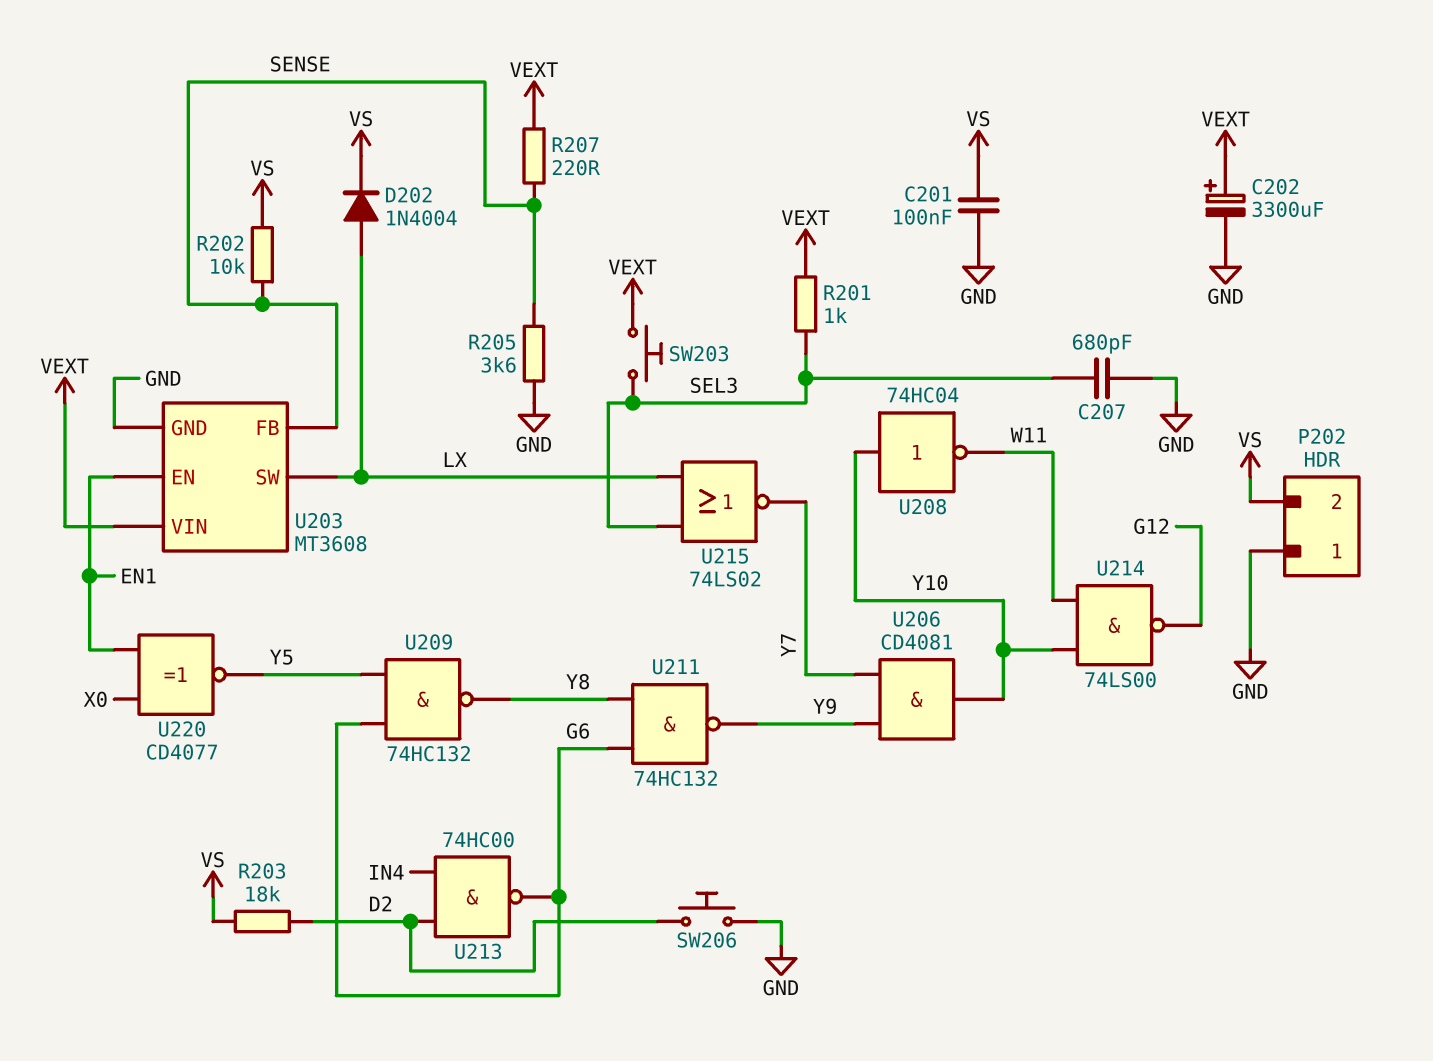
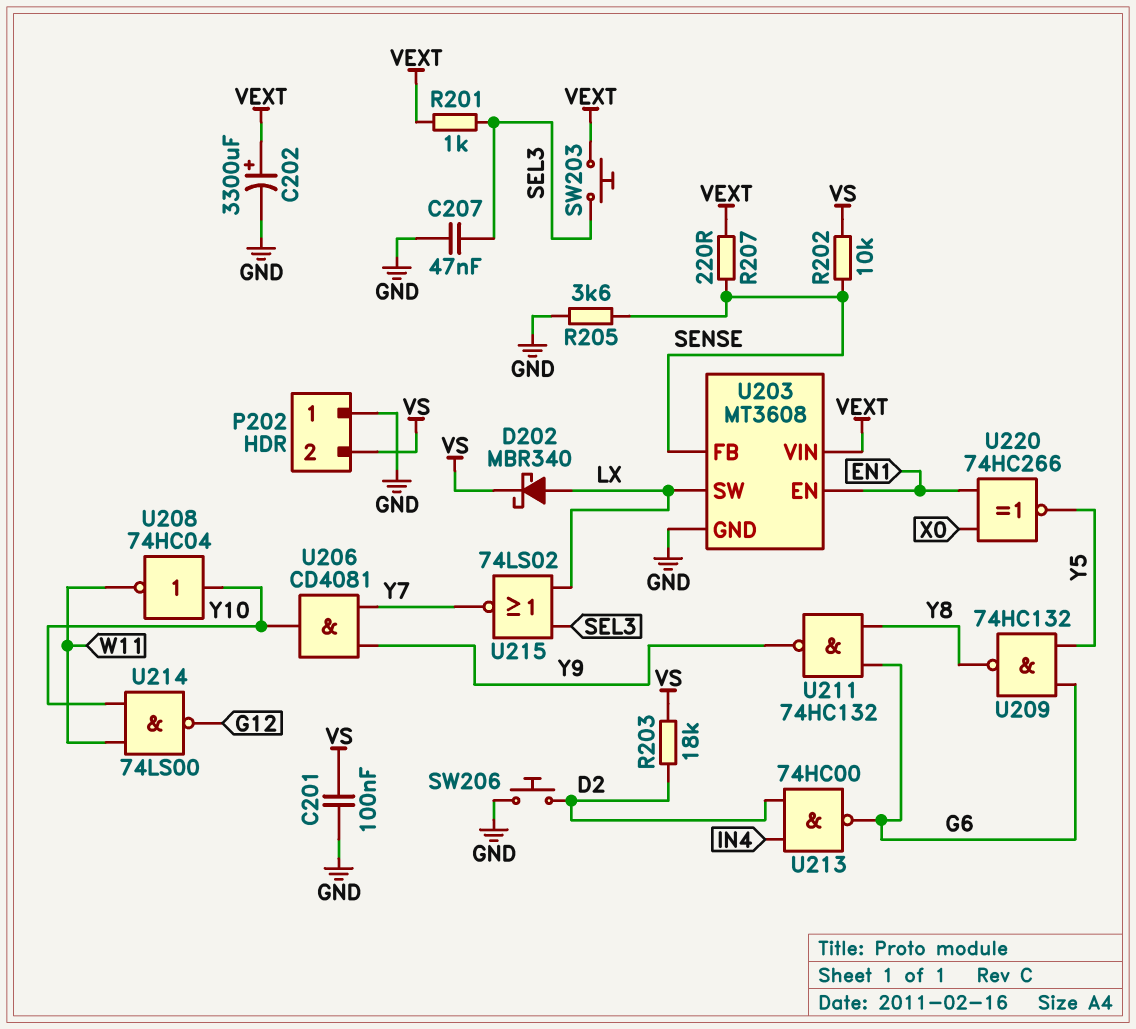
C207: 680pF (GND, SEL3) -> 47nF (GND, SEL3)
D202: diode 1N4004 (A LX, K VS) -> schottky MBR340 (A LX, K VS)
U220: XNOR CD4077 (in EN1, in X0, out Y5) -> XNOR 74HC266 (in EN1, in X0, out Y5)

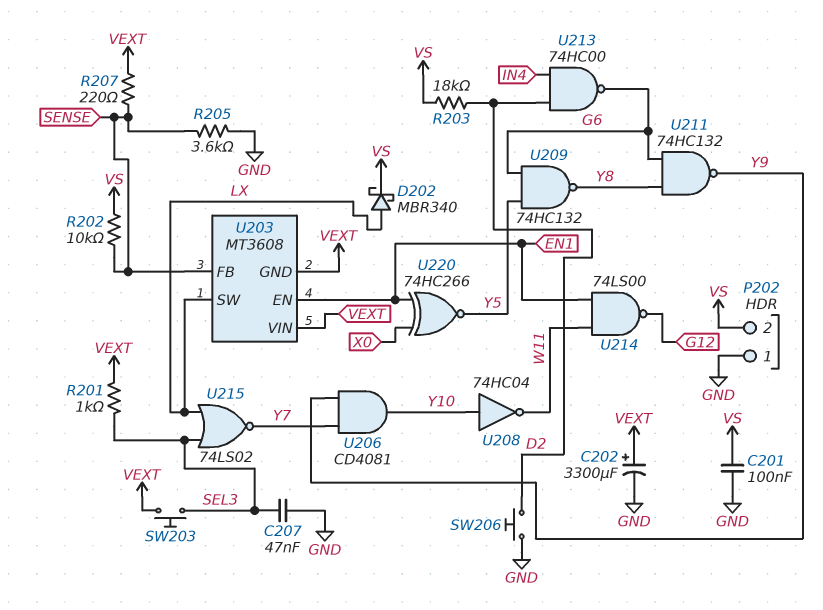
U203 pin GND: GND -> VEXT
U214: NAND 74LS00 (in W11, in Y10, out G12) -> NAND 74LS00 (in EN1, in W11, out G12)

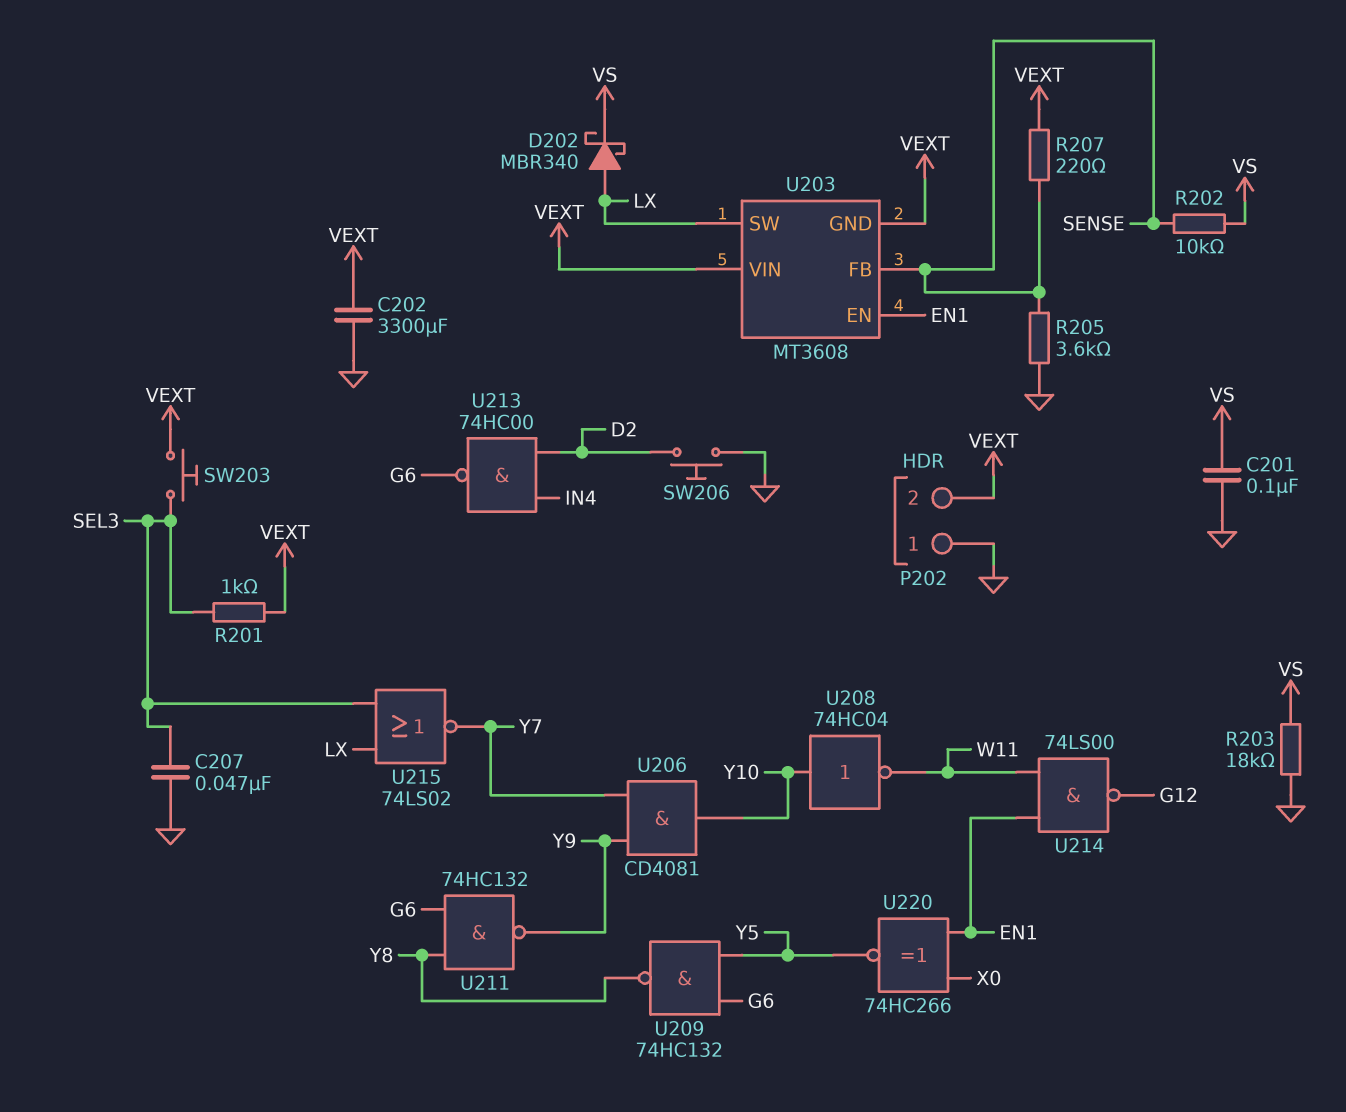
C202: 3300uF (plus VEXT, minus GND) -> 3300uF (GND, VEXT)
P202 pin 2: VS -> VEXT
R203: 18k (D2, VS) -> 18k (GND, VS)

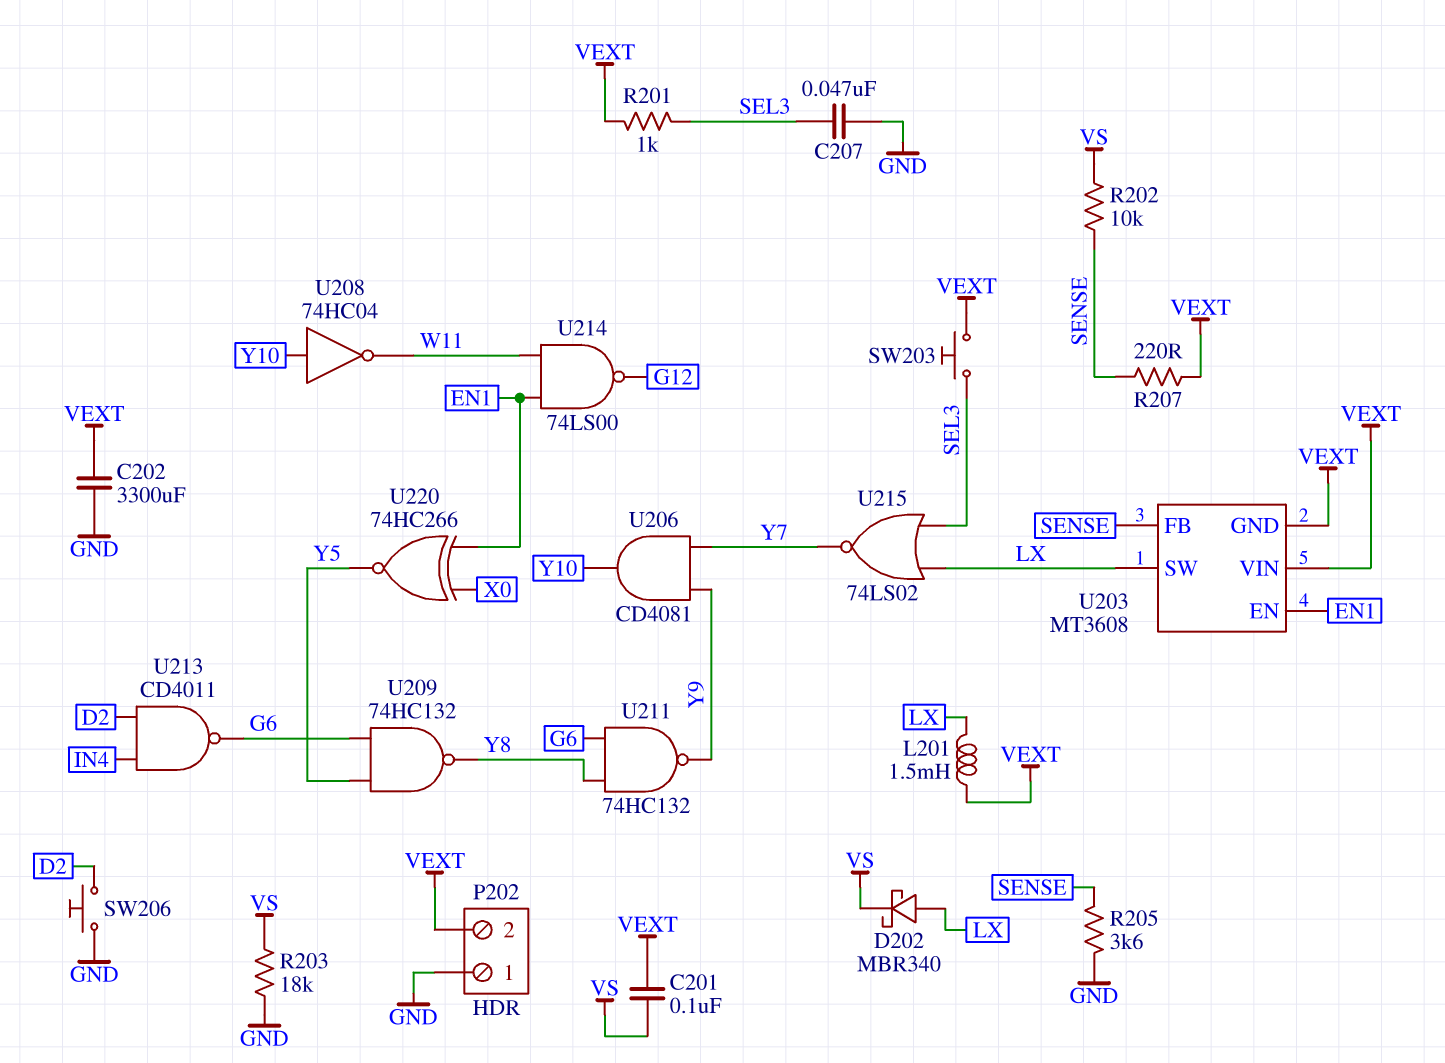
C201: 100nF (GND, VS) -> 100nF (VEXT, VS)
L201: none -> 1.5mH (LX, VEXT)
U213: NAND 74HC00 (in D2, in IN4, out G6) -> NAND CD4011 (in D2, in IN4, out G6)

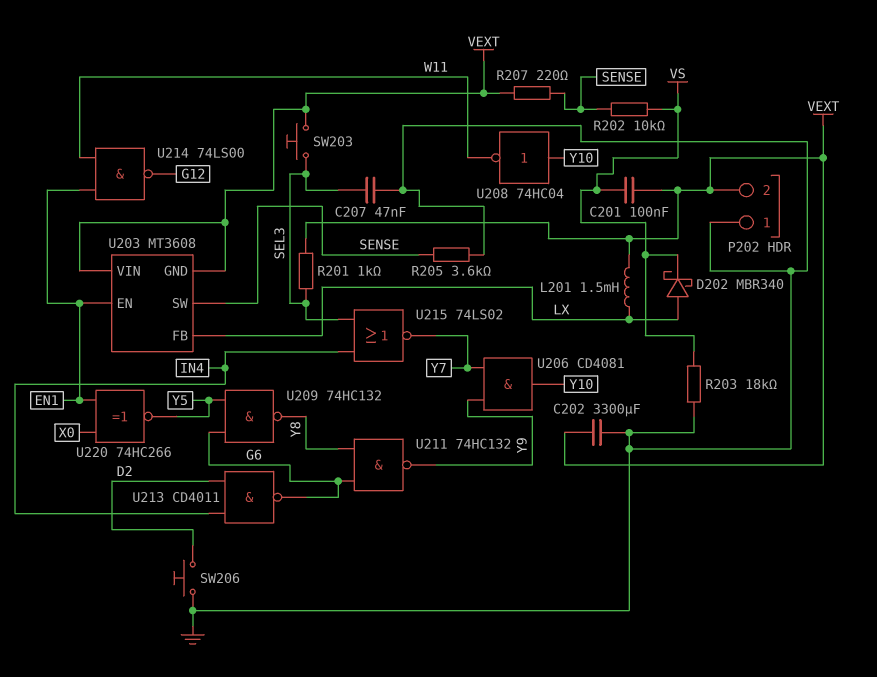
U203 pin FB: SENSE -> LX
U203 pin SW: LX -> SENSE
U215: NOR 74LS02 (in LX, in SEL3, out Y7) -> NOR 74LS02 (in IN4, in SEL3, out Y7)

